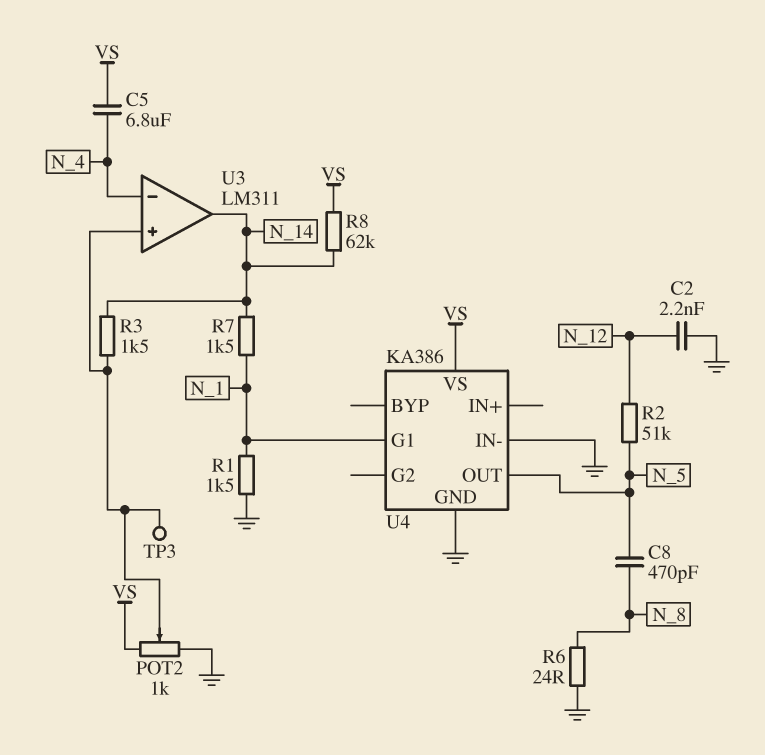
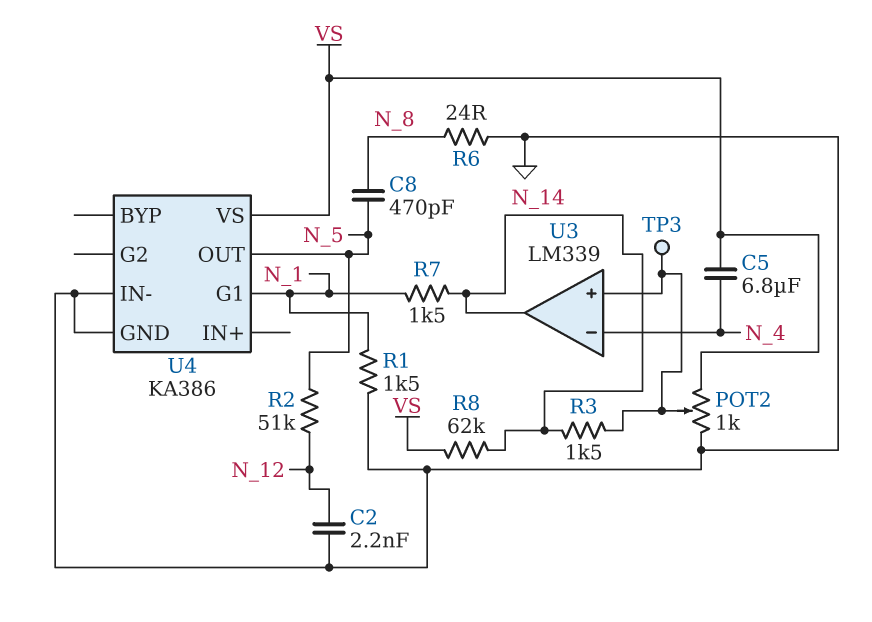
U3: LM311 -> LM339

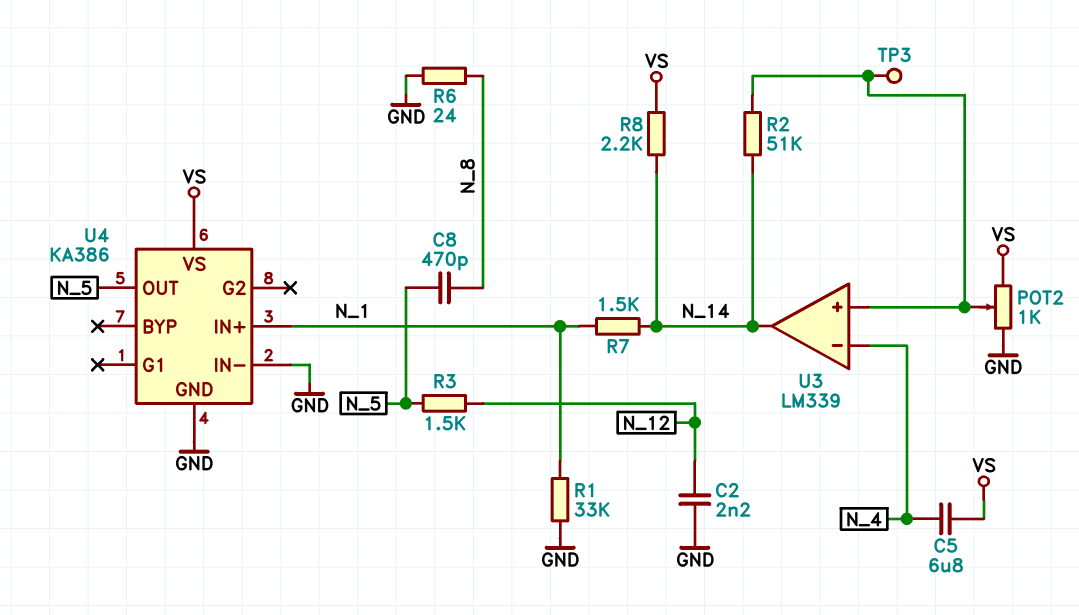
R1: 1.5k (GND, N_1) -> 33k (GND, N_1)
R2: 51k (N_5, N_12) -> 51k (N_14, U3/in+)
R3: 1.5k (N_14, U3/in+) -> 1.5k (N_5, N_12)
R8: 62k (N_14, VS) -> 2.2k (N_14, VS)
U4 pin G1: N_1 -> none
U4 pin IN+: none -> N_1

